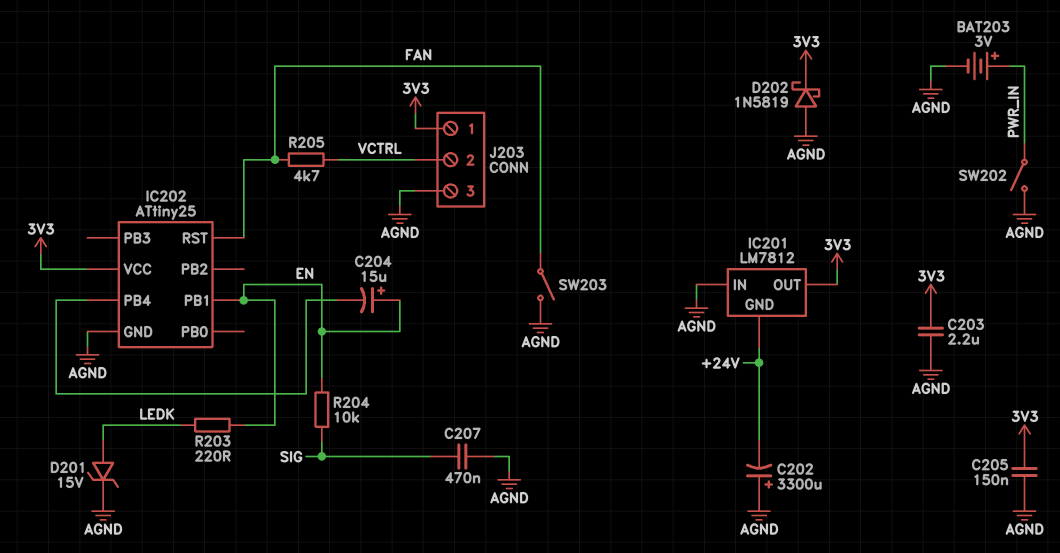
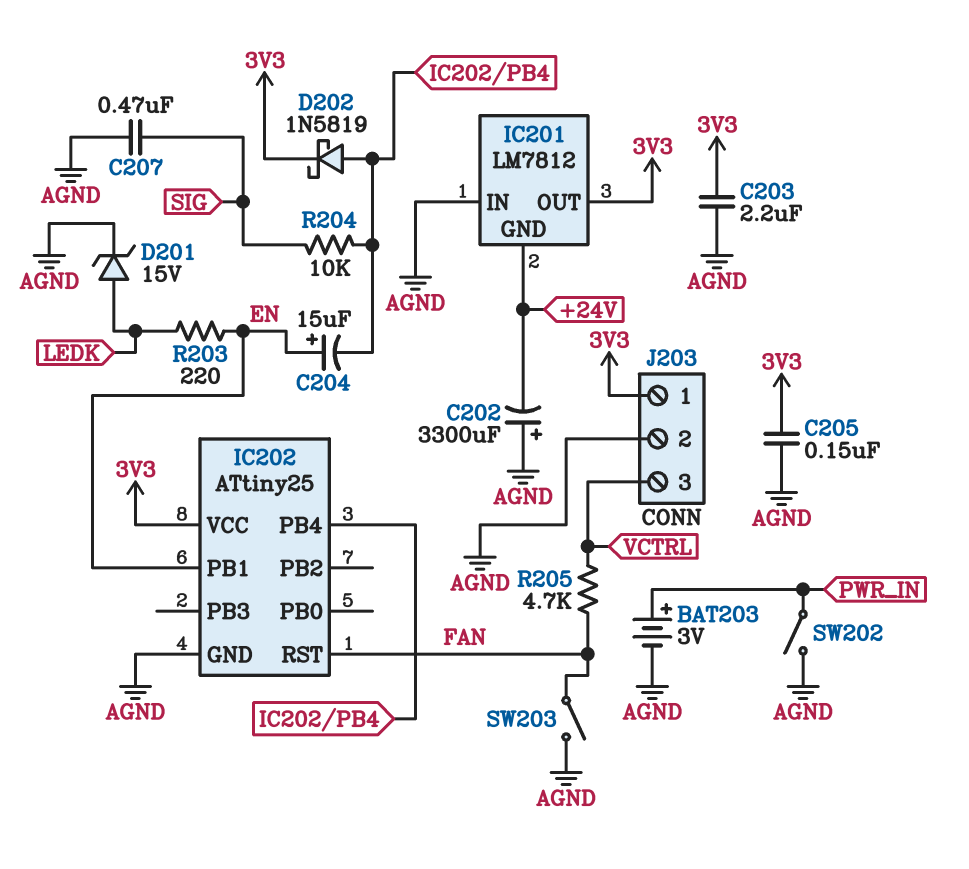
D202: schottky 1N5819 (A AGND, K 3V3) -> schottky 1N5819 (A IC202/PB4, K 3V3)
J203 pin 2: VCTRL -> AGND
J203 pin 3: AGND -> VCTRL
R204: 10k (EN, SIG) -> 10k (IC202/PB4, SIG)

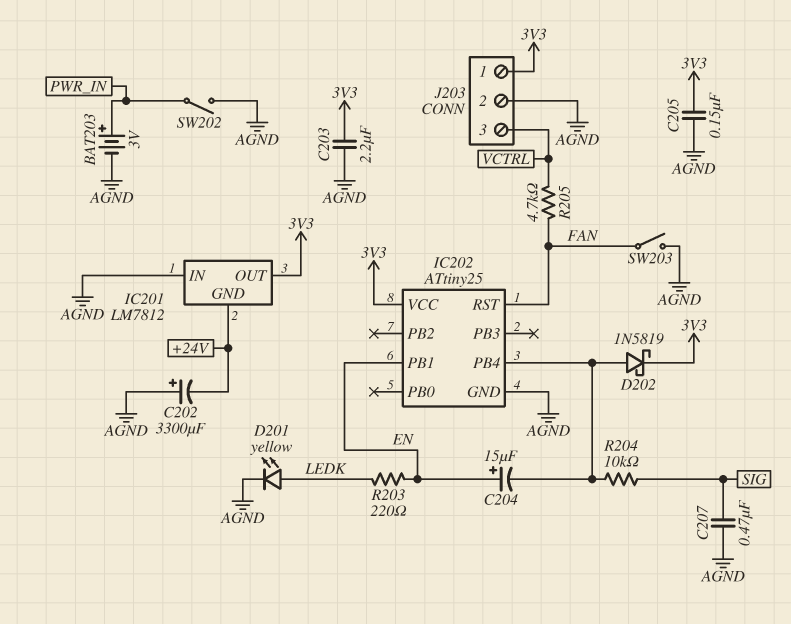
D201: zener 15V (A LEDK, K AGND) -> LED yellow (A LEDK, K AGND)

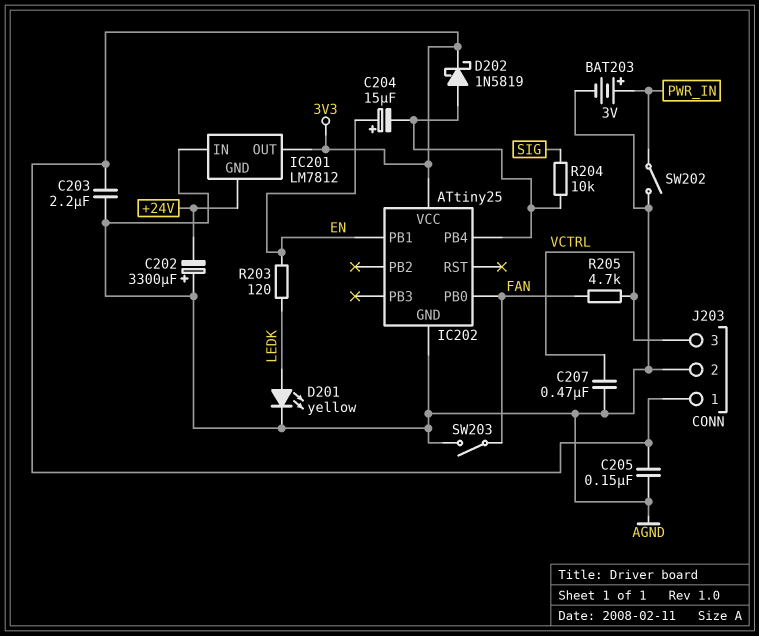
C207: 470nF (AGND, SIG) -> 470nF (AGND, VCTRL)
IC202 pin PB0: none -> FAN
IC202 pin RST: FAN -> none
R203: 220 (EN, LEDK) -> 120 (EN, LEDK)

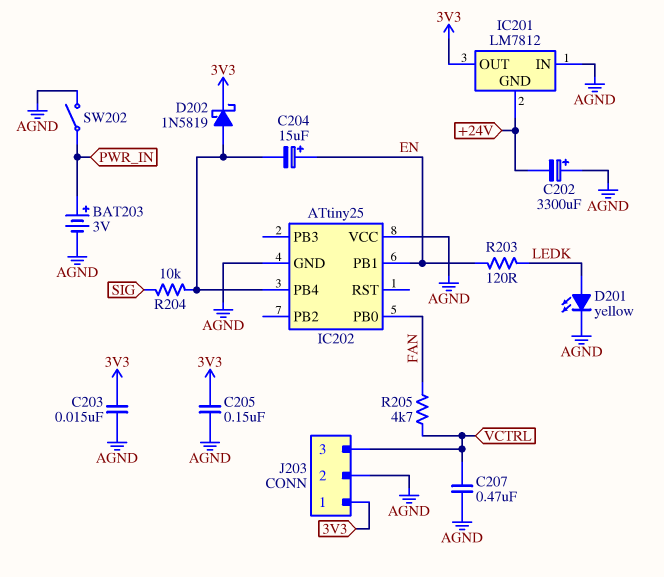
C203: 2.2uF (3V3, AGND) -> 15nF (3V3, AGND)
IC202 pin VCC: 3V3 -> AGND
SW203: switch (AGND, FAN) -> none

